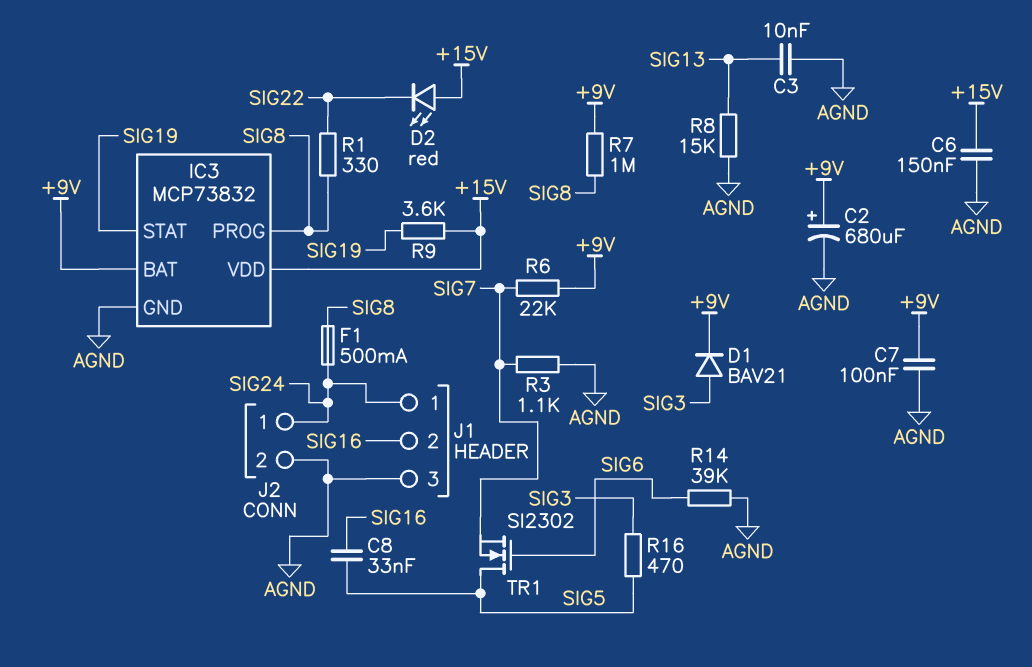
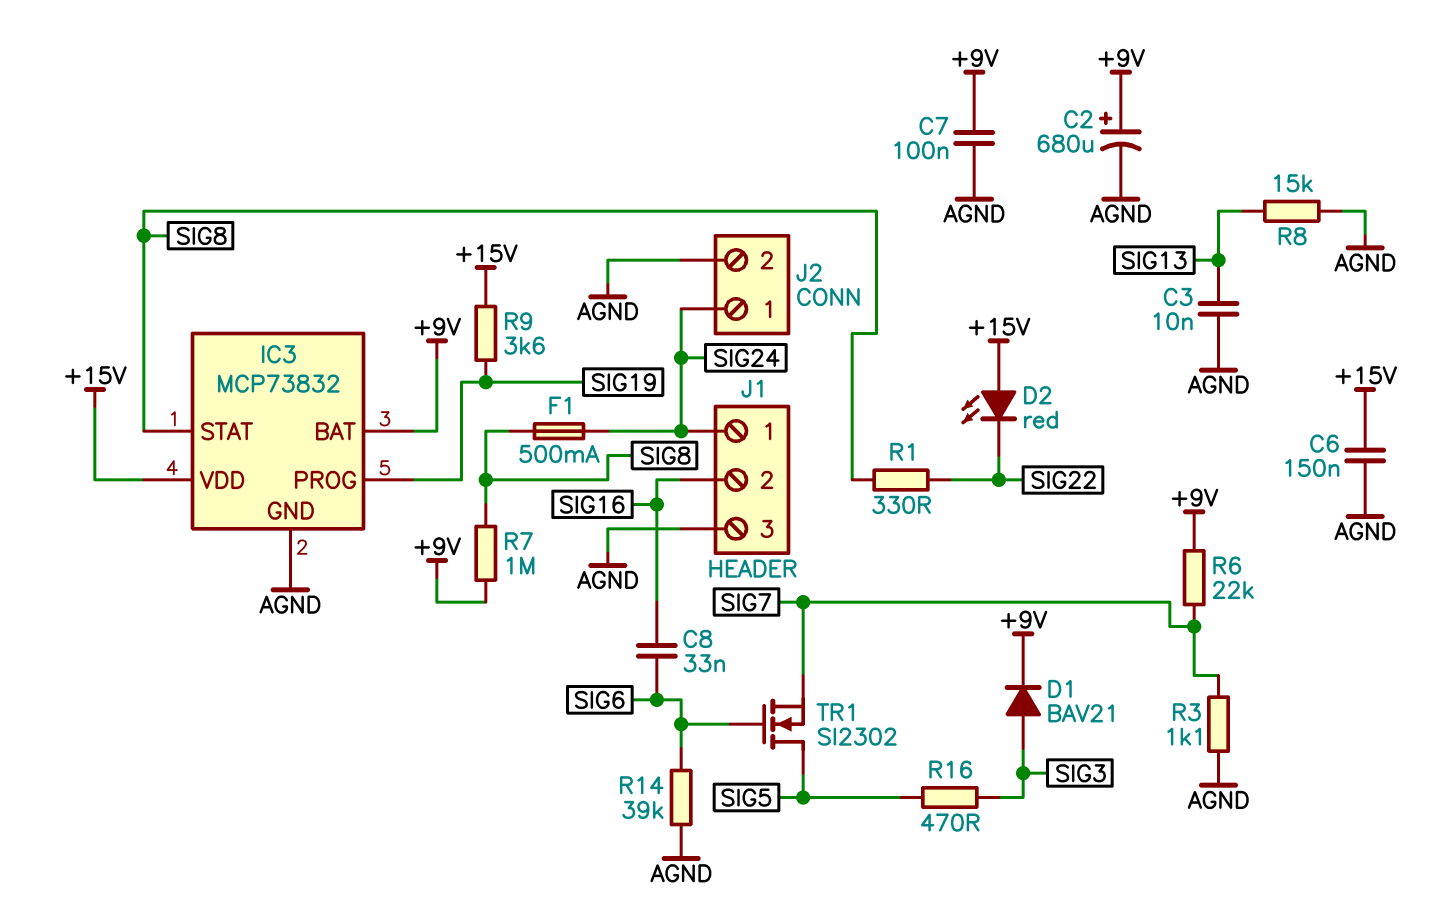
C8: 33nF (SIG5, SIG16) -> 33nF (SIG6, SIG16)
IC3 pin PROG: SIG8 -> SIG19
IC3 pin STAT: SIG19 -> SIG8

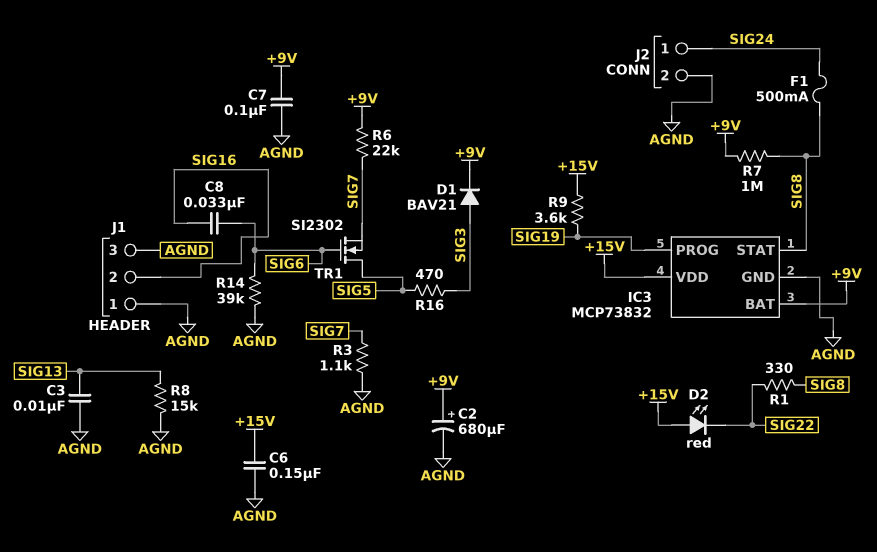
J1 pin 1: SIG24 -> AGND

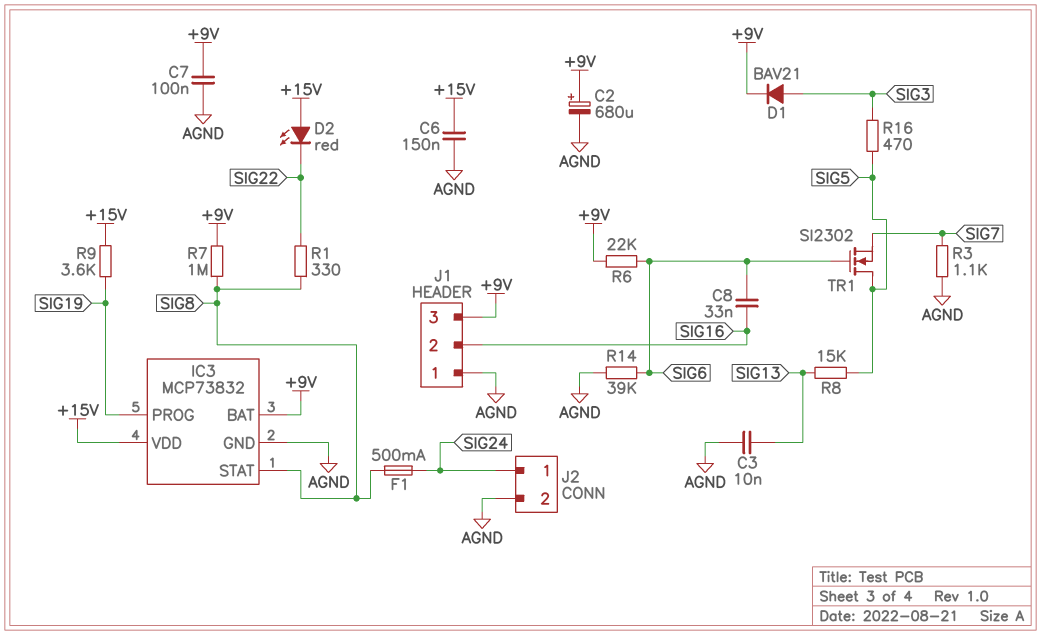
J1 pin 3: AGND -> +9V
R6: 22k (+9V, SIG7) -> 22k (+9V, SIG6)
R8: 15k (AGND, SIG13) -> 15k (SIG5, SIG13)

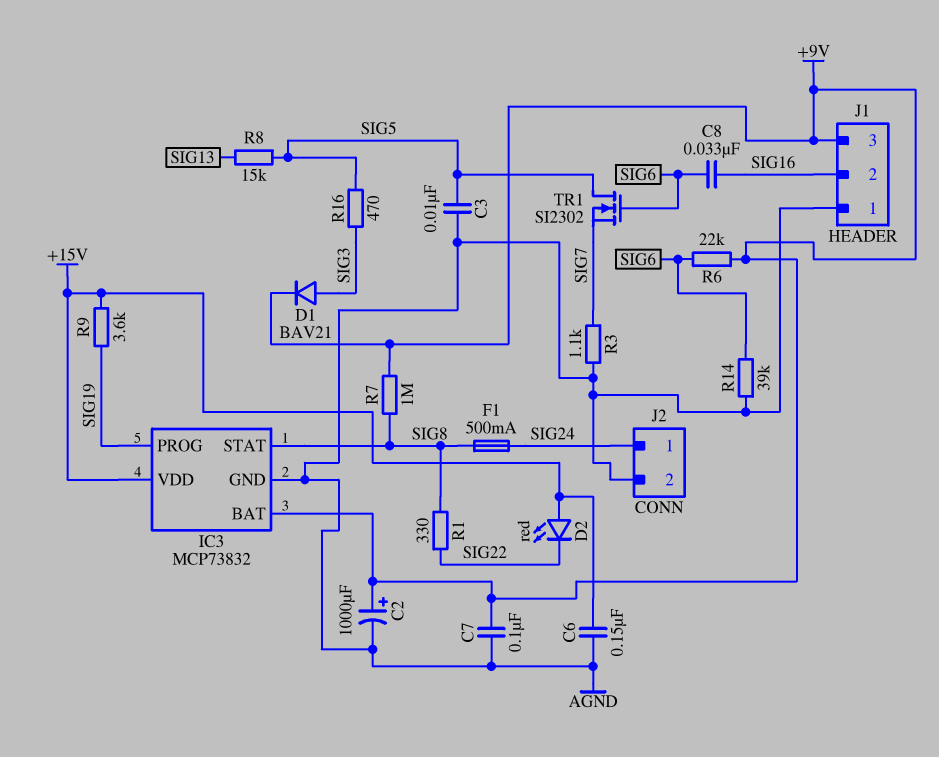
C2: 680uF (plus +9V, minus AGND) -> 1000uF (plus +9V, minus AGND)
C3: 10nF (AGND, SIG13) -> 10nF (AGND, SIG5)

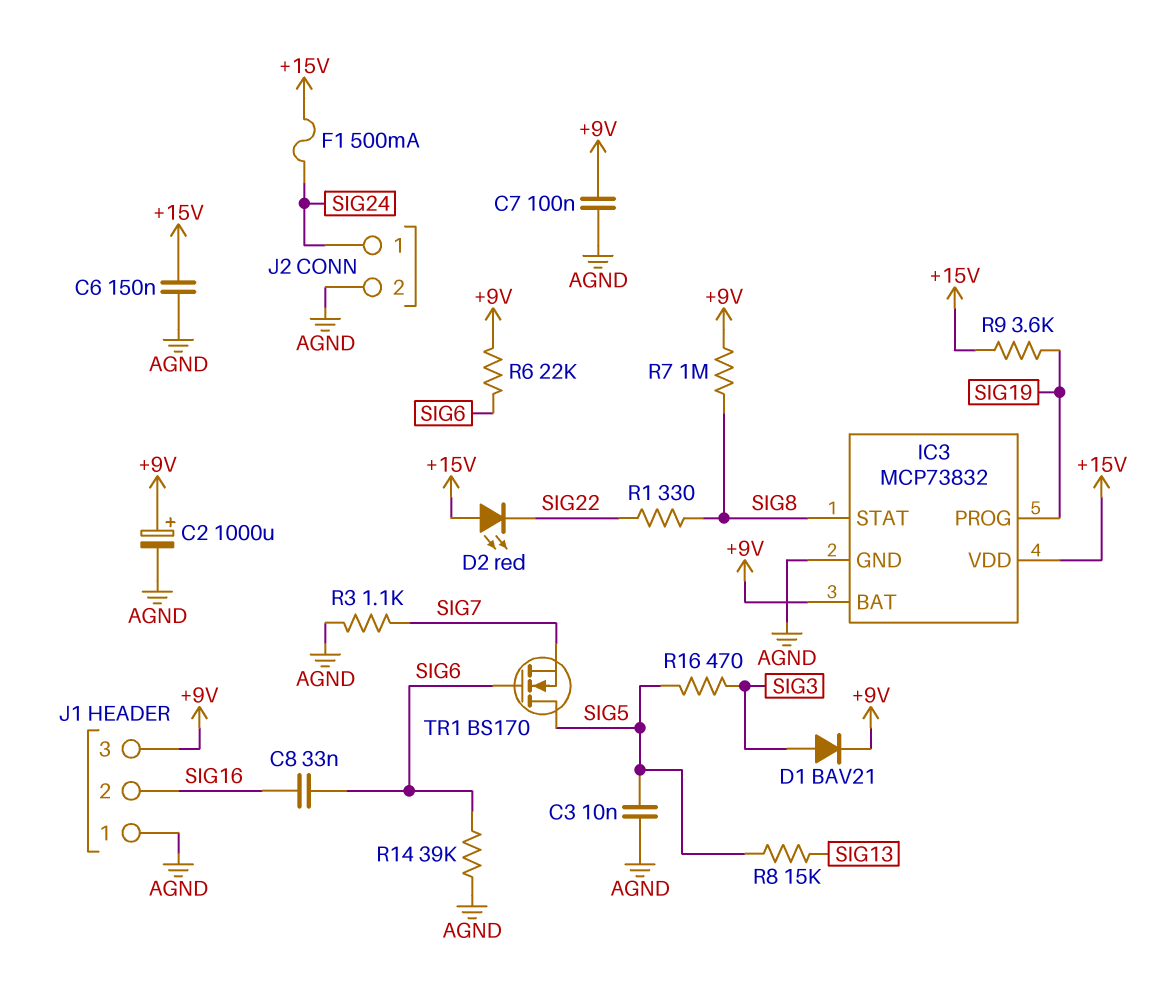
F1: 500mA (SIG8, SIG24) -> 500mA (+15V, SIG24)
TR1: NMOS SI2302 (G SIG6, D SIG5, S SIG7) -> NMOS BS170 (G SIG6, D SIG5, S SIG7)

